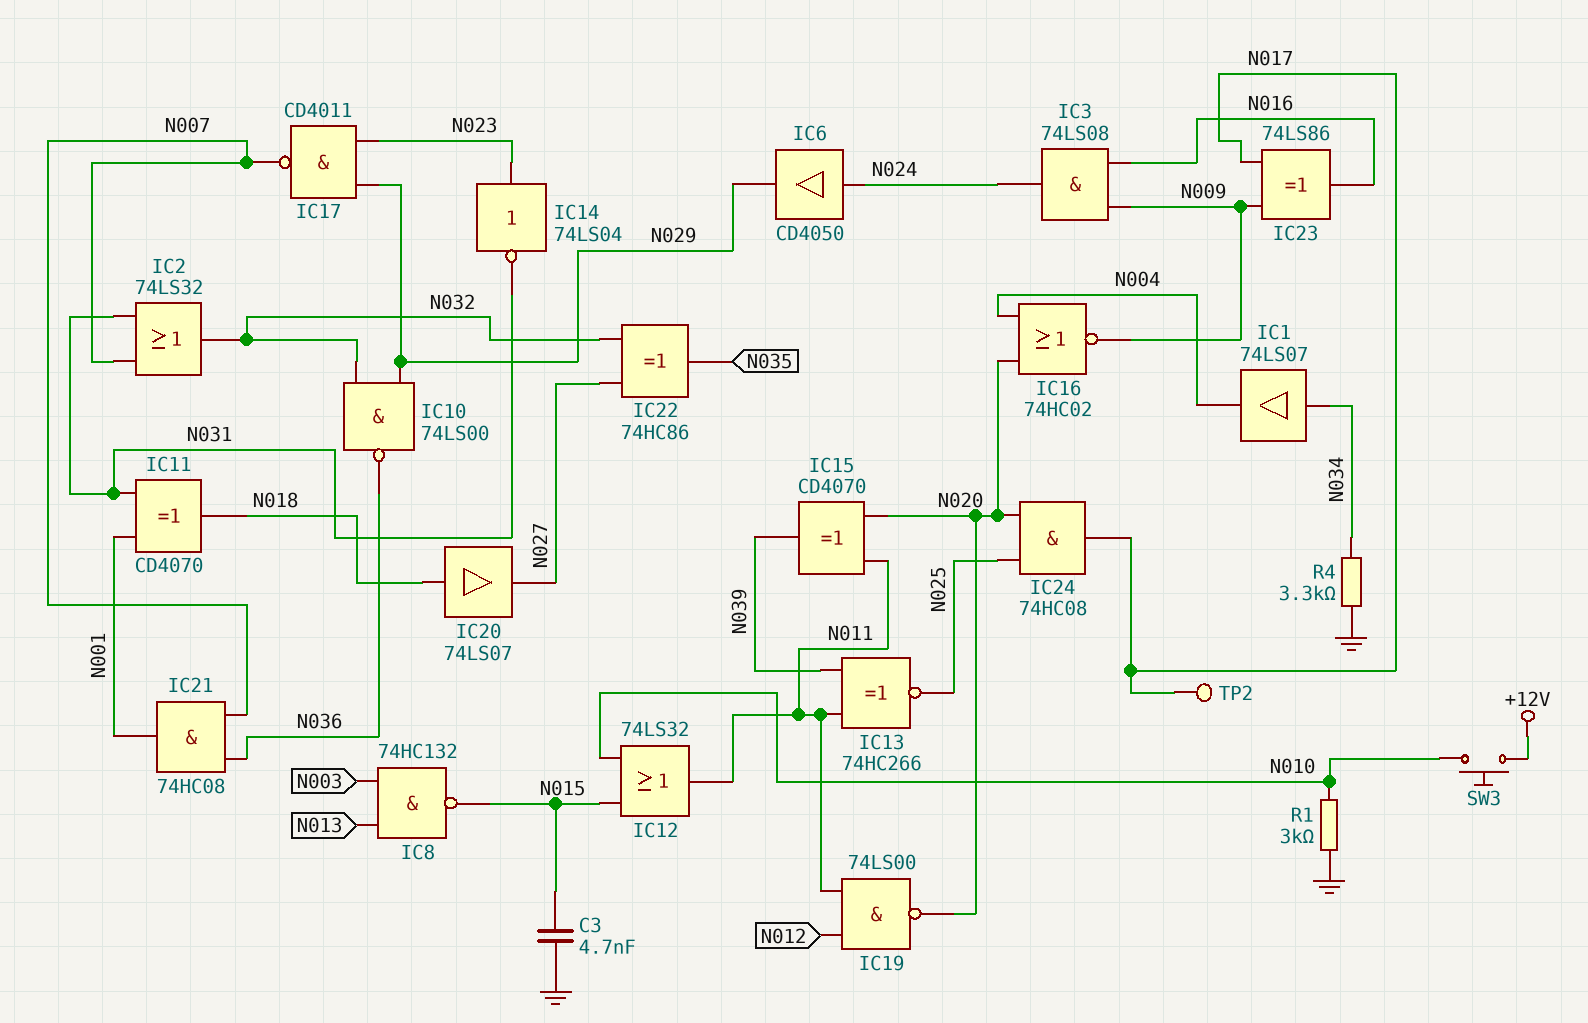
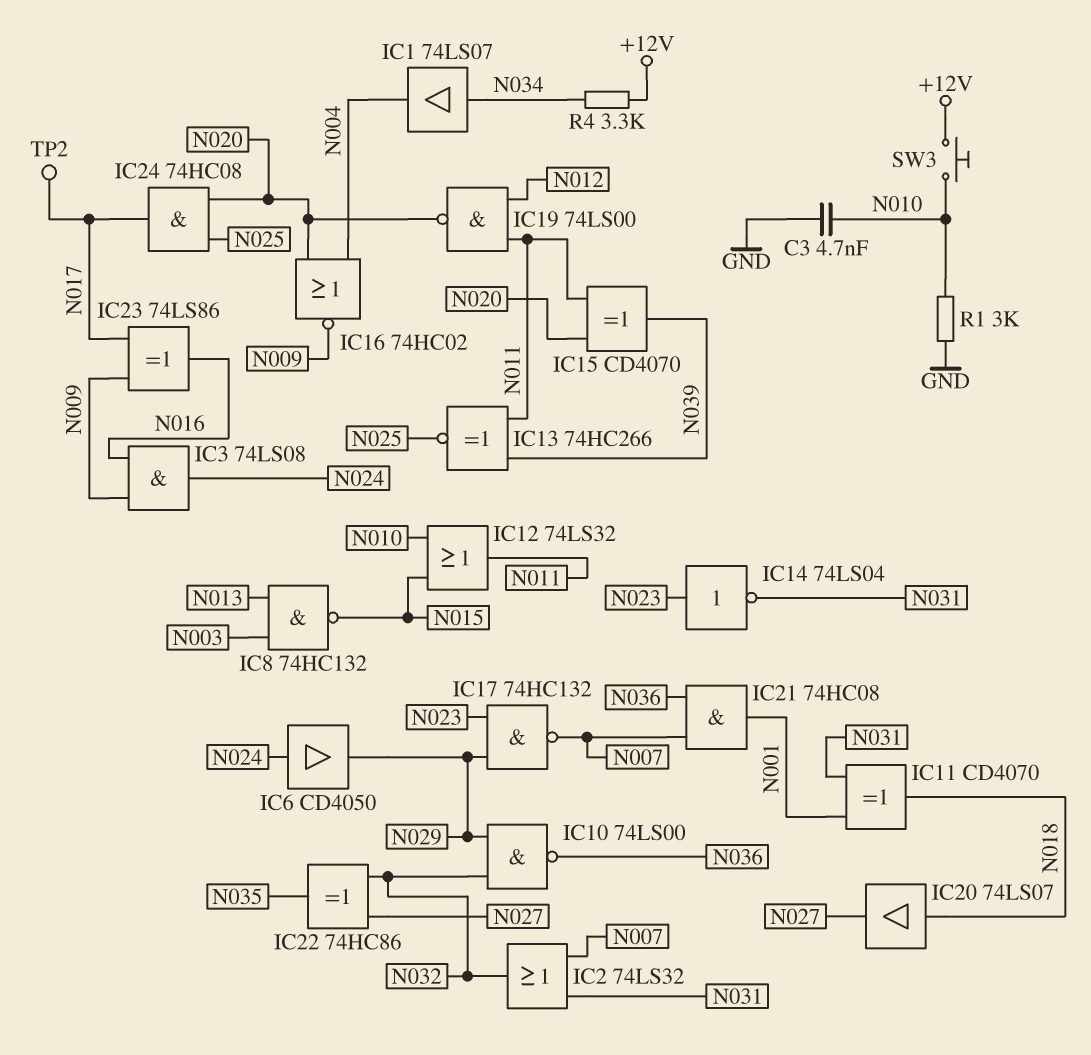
C3: 4.7nF (GND, N015) -> 4.7nF (GND, N010)
IC17: NAND CD4011 (in N023, in N029, out N007) -> NAND 74HC132 (in N023, in N029, out N007)
R4: 3.3k (GND, N034) -> 3.3k (+12V, N034)

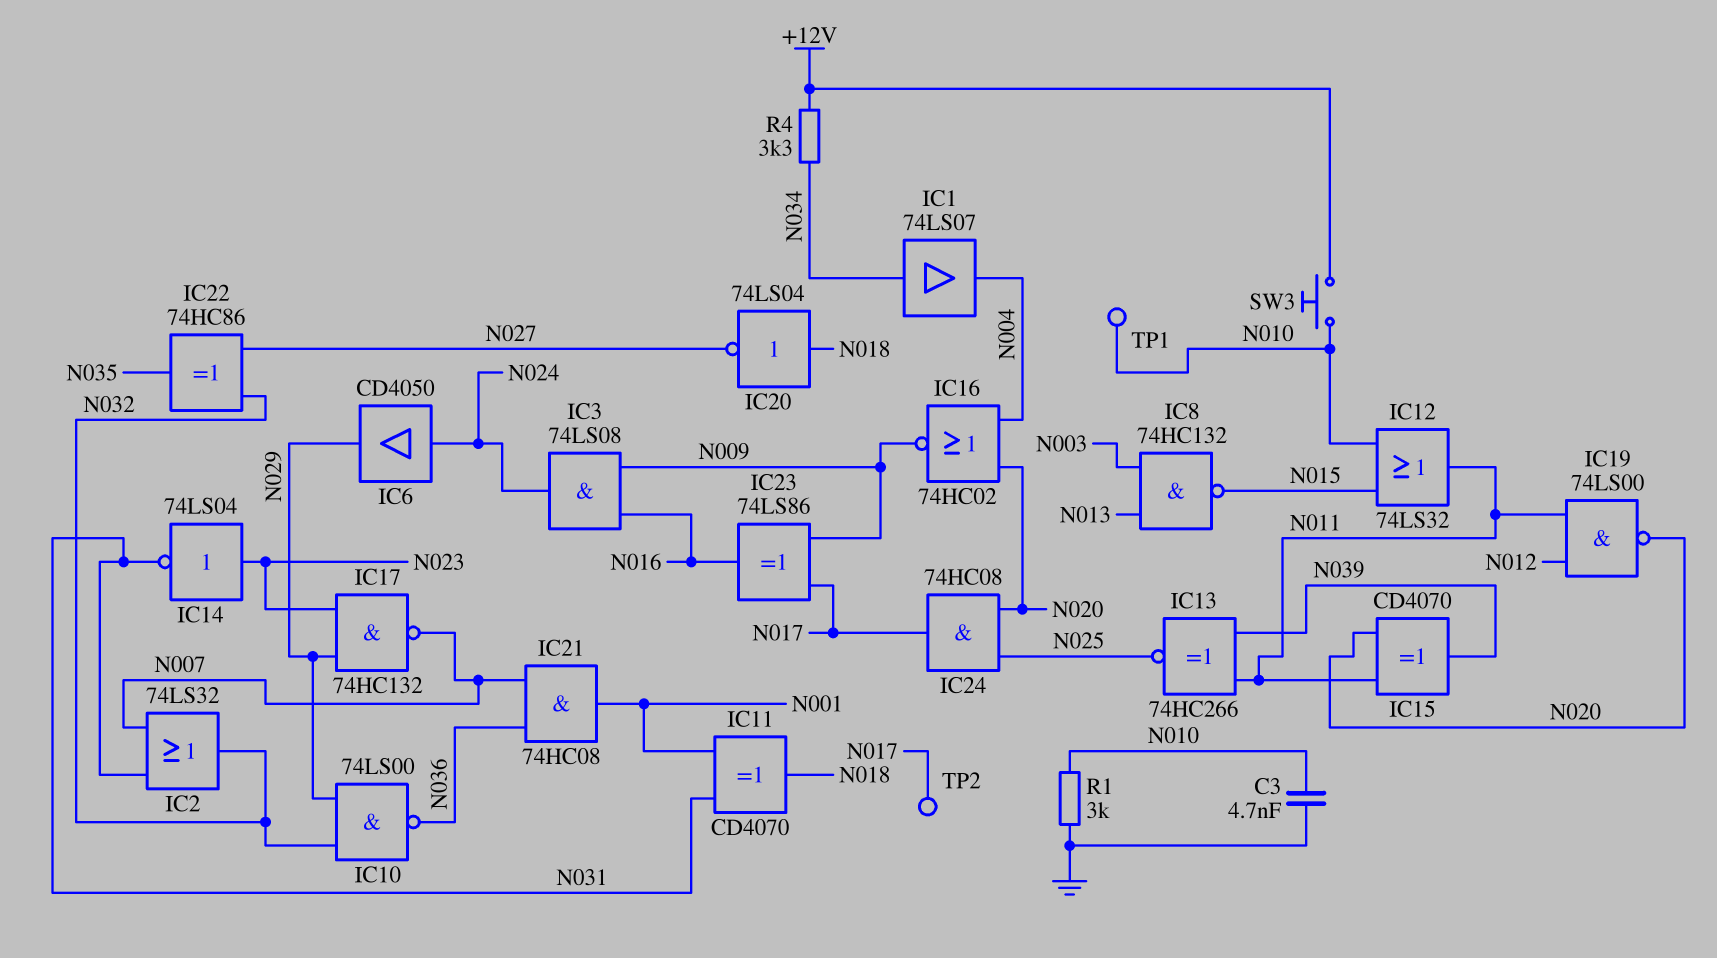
IC20: buffer 74LS07 (in N018, out N027) -> NOT 74LS04 (in N018, out N027)
TP1: none -> test point (N010)

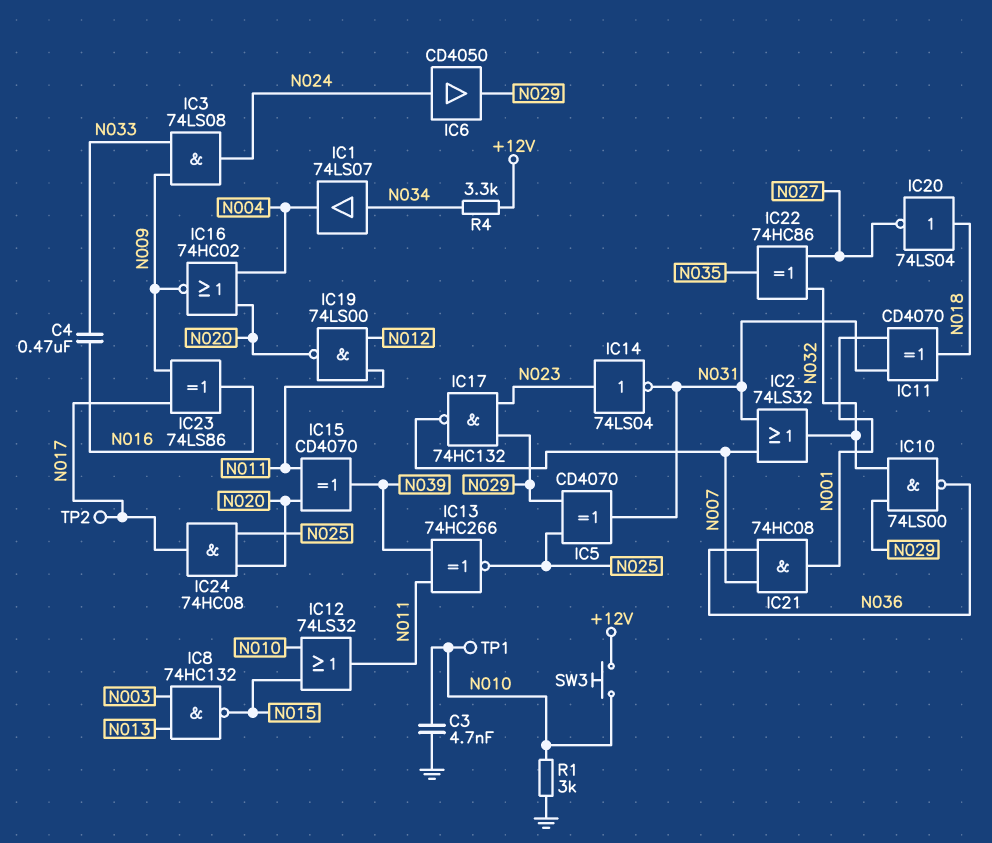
C4: none -> 470nF (N016, N033)
IC3: AND 74LS08 (in N009, in N016, out N024) -> AND 74LS08 (in N009, in N033, out N024)
IC5: none -> XOR CD4070 (in N025, in N029, out N031)

